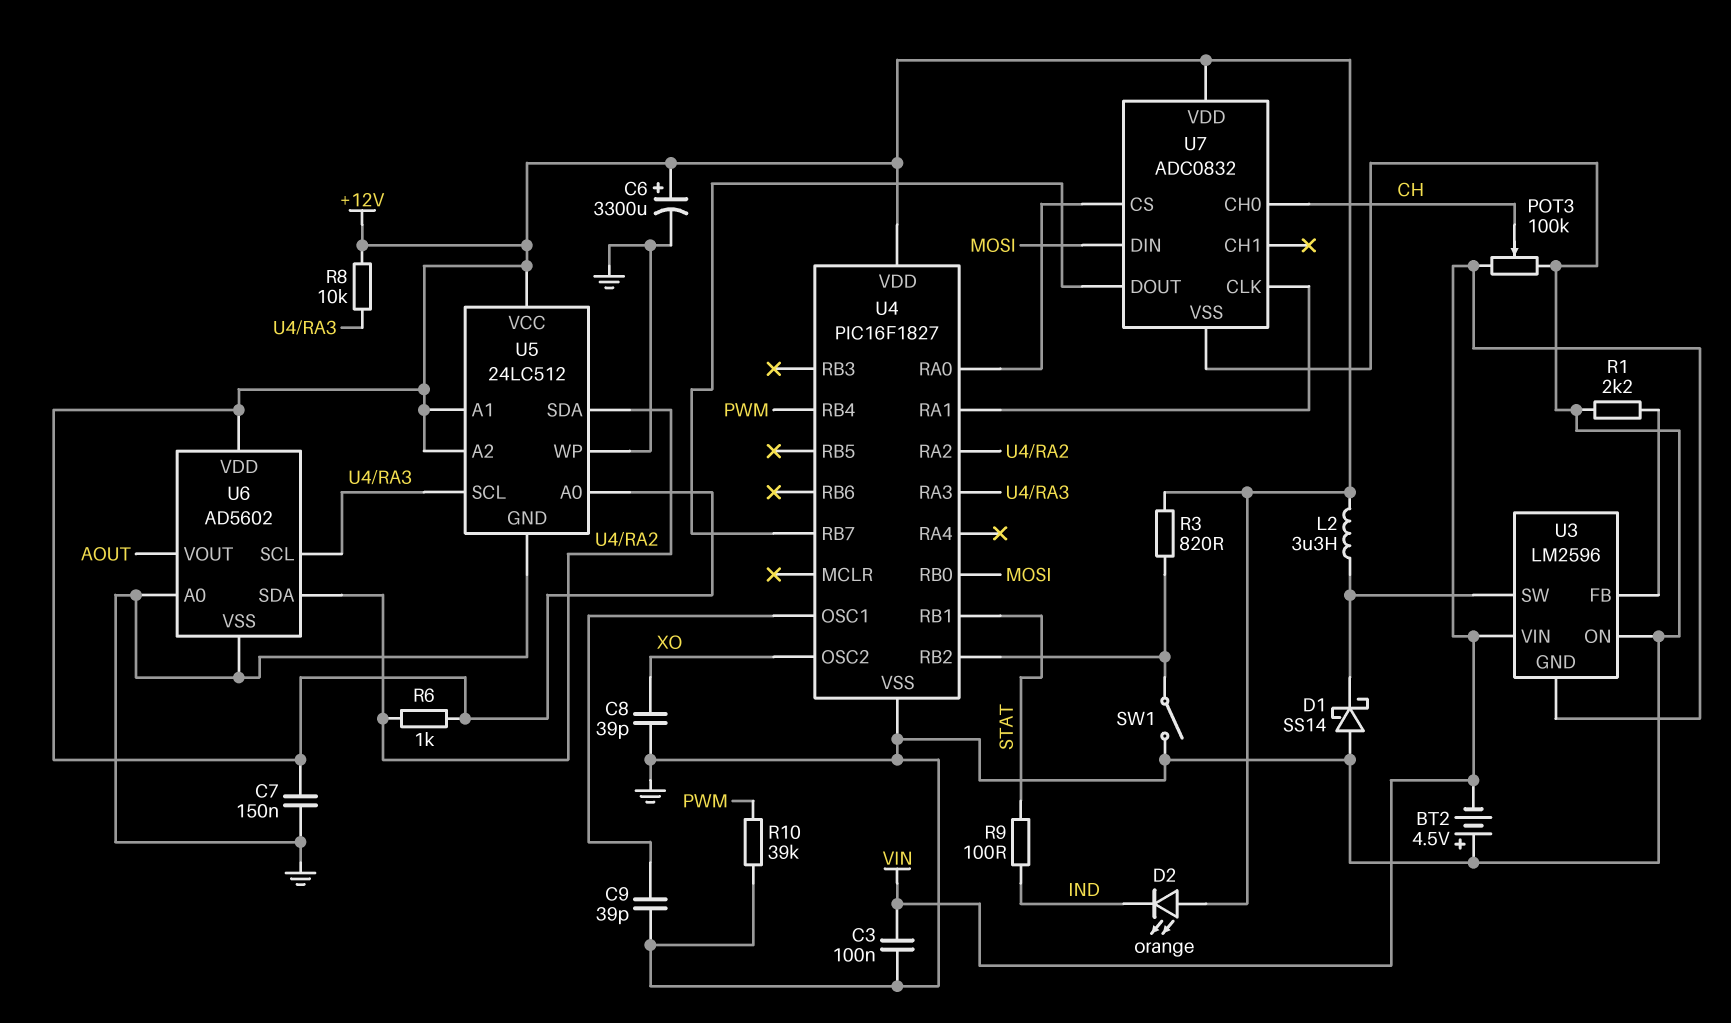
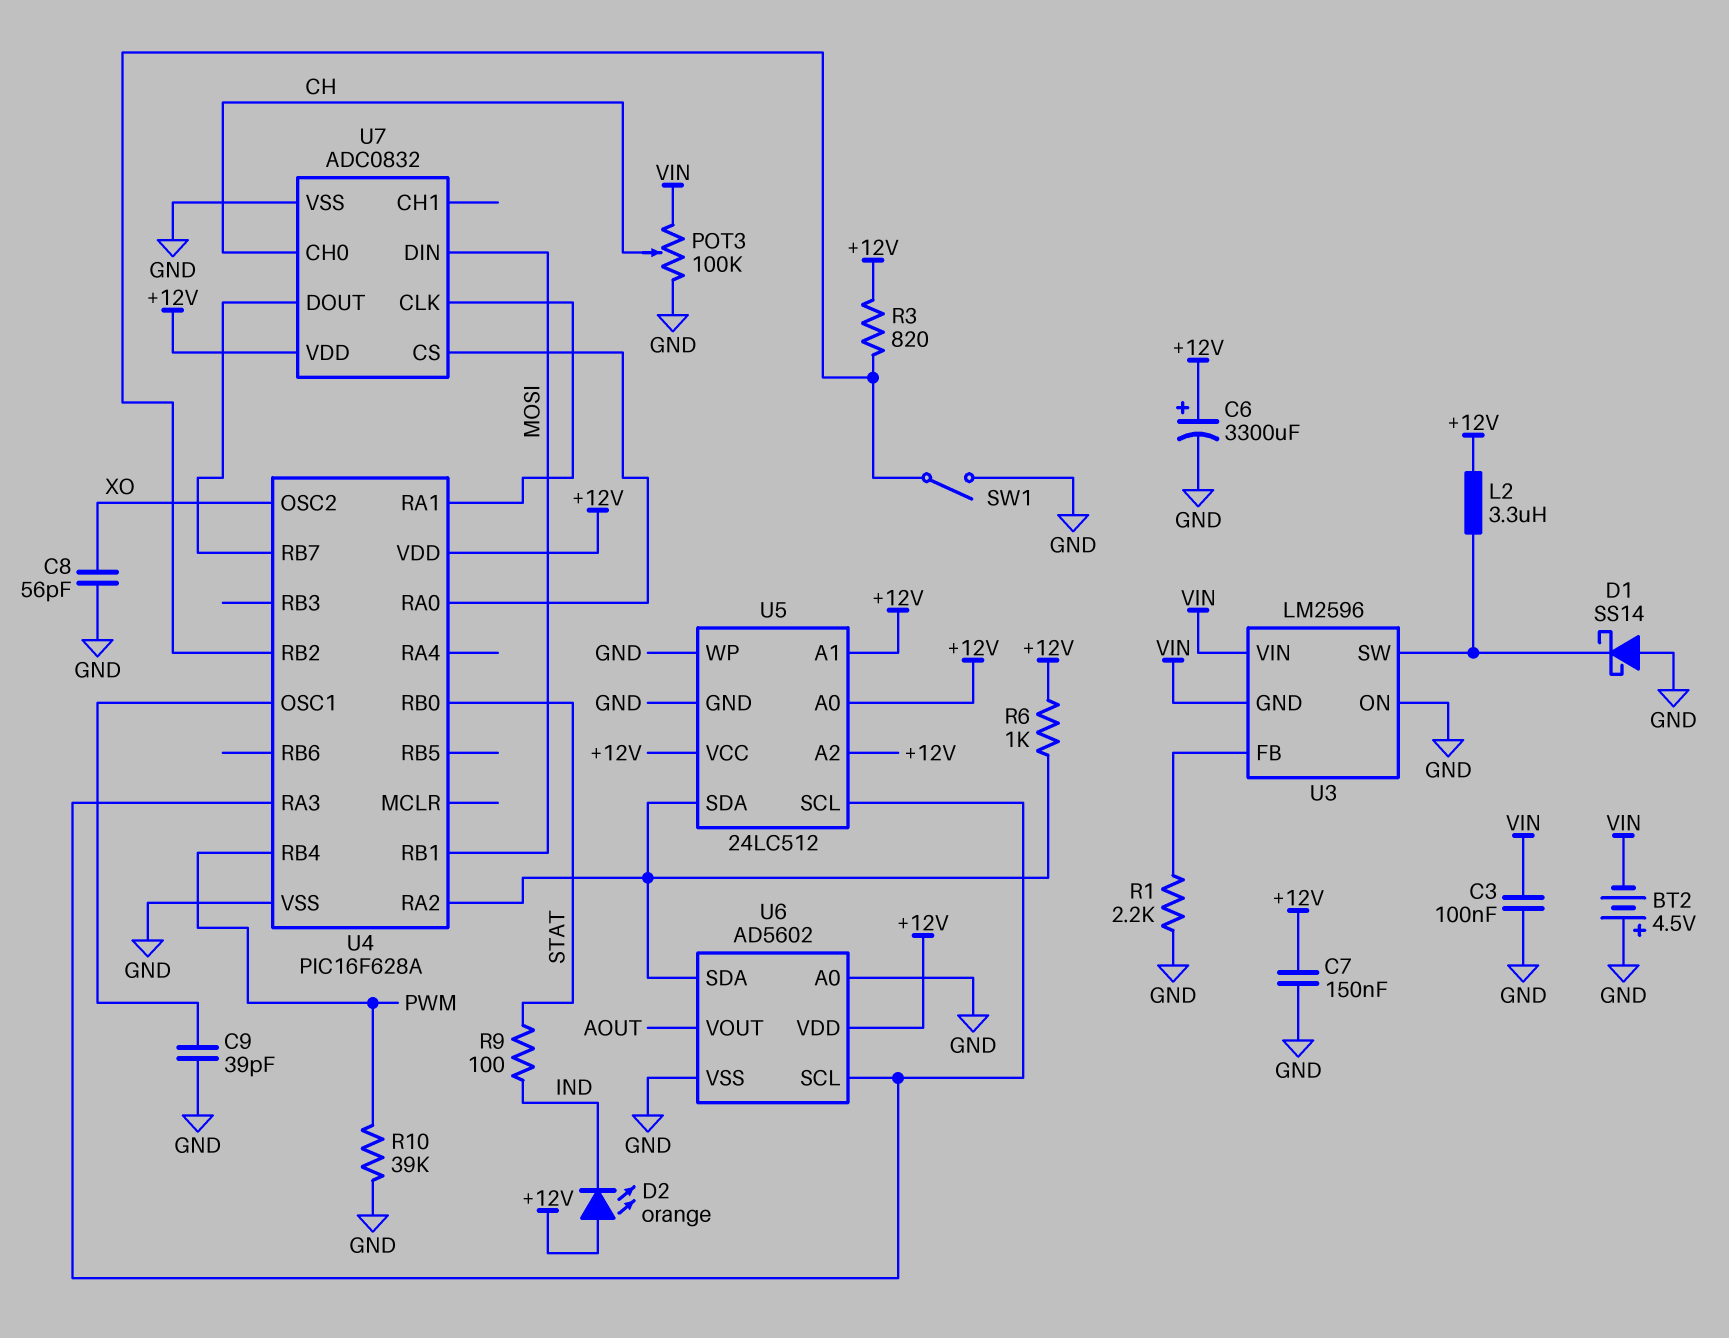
C8: 39pF (GND, XO) -> 56pF (GND, XO)
R8: 10k (+12V, U4/RA3) -> none
U4: PIC16F1827 -> PIC16F628A
U4 pin RB0: MOSI -> STAT
U4 pin RB1: STAT -> MOSI

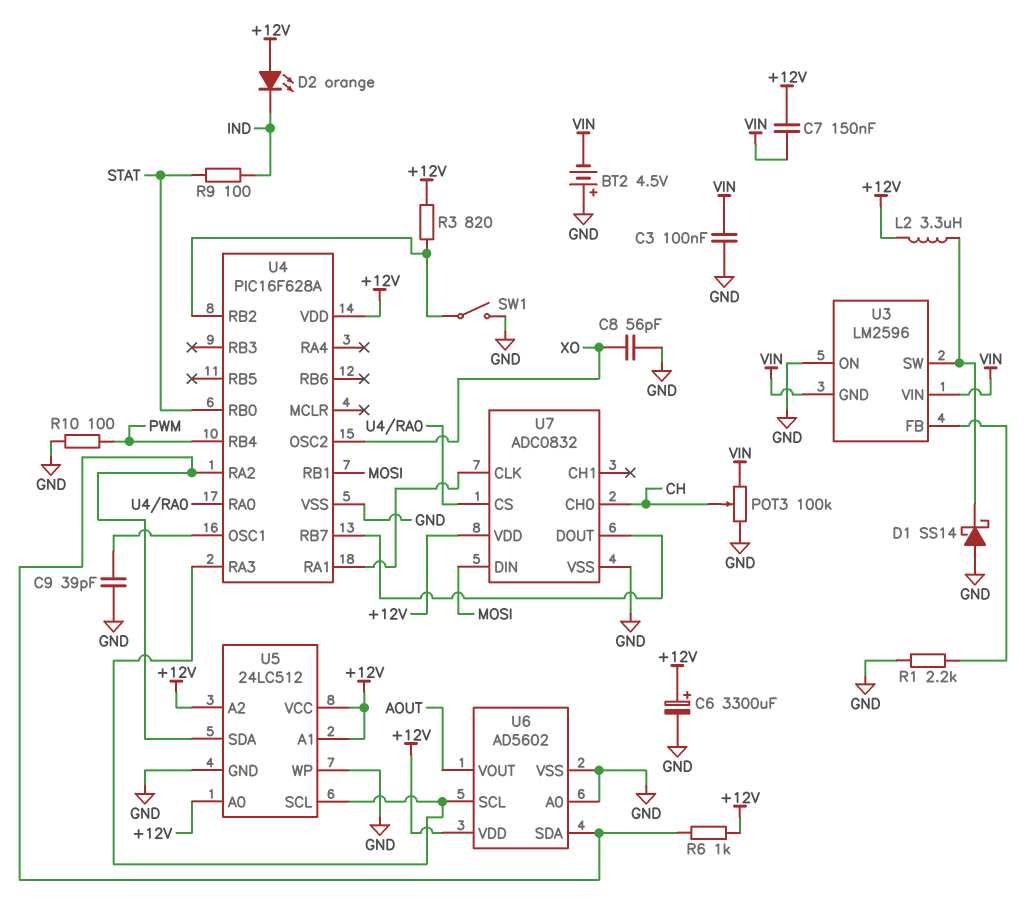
C7: 150nF (+12V, GND) -> 150nF (+12V, VIN)
R10: 39k (GND, PWM) -> 100 (GND, PWM)

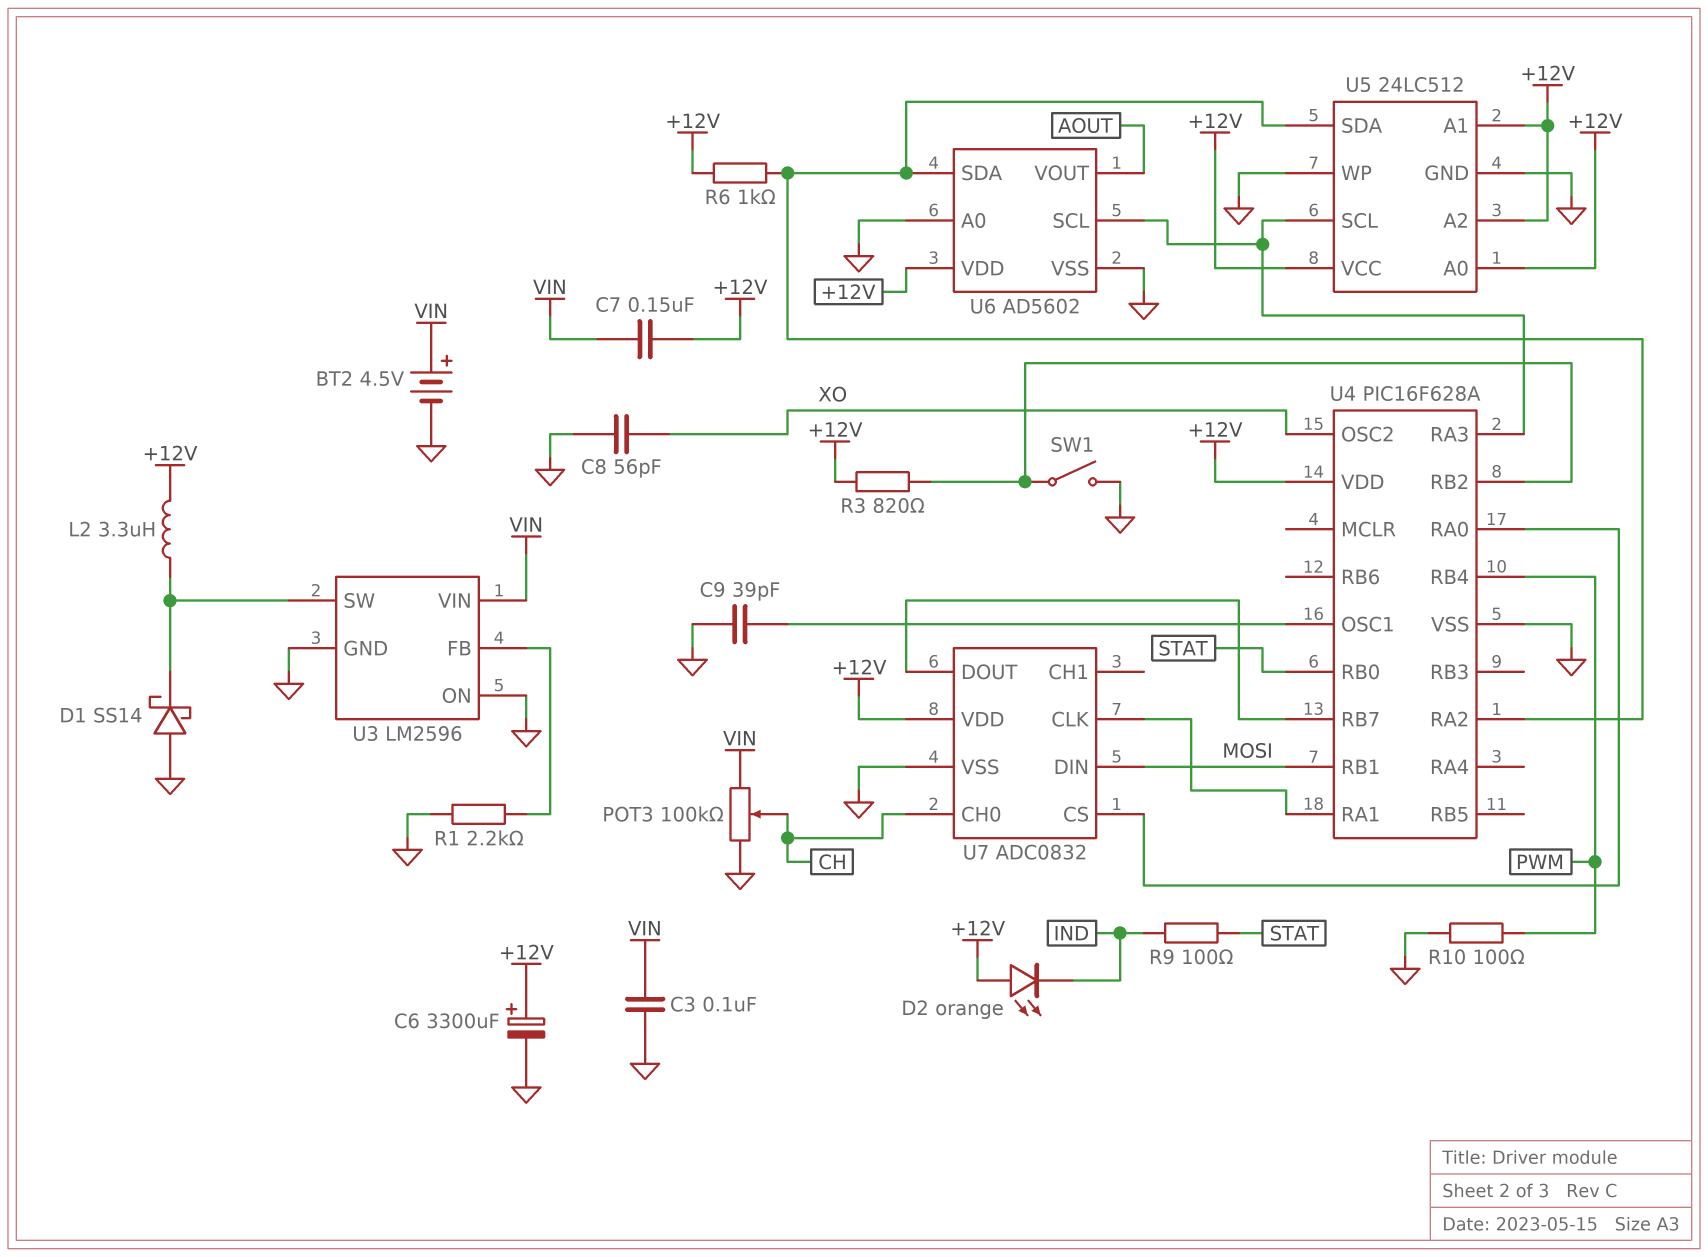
BT2: 4.5V (plus GND, minus VIN) -> 4.5V (plus VIN, minus GND)
U3 pin GND: VIN -> GND

